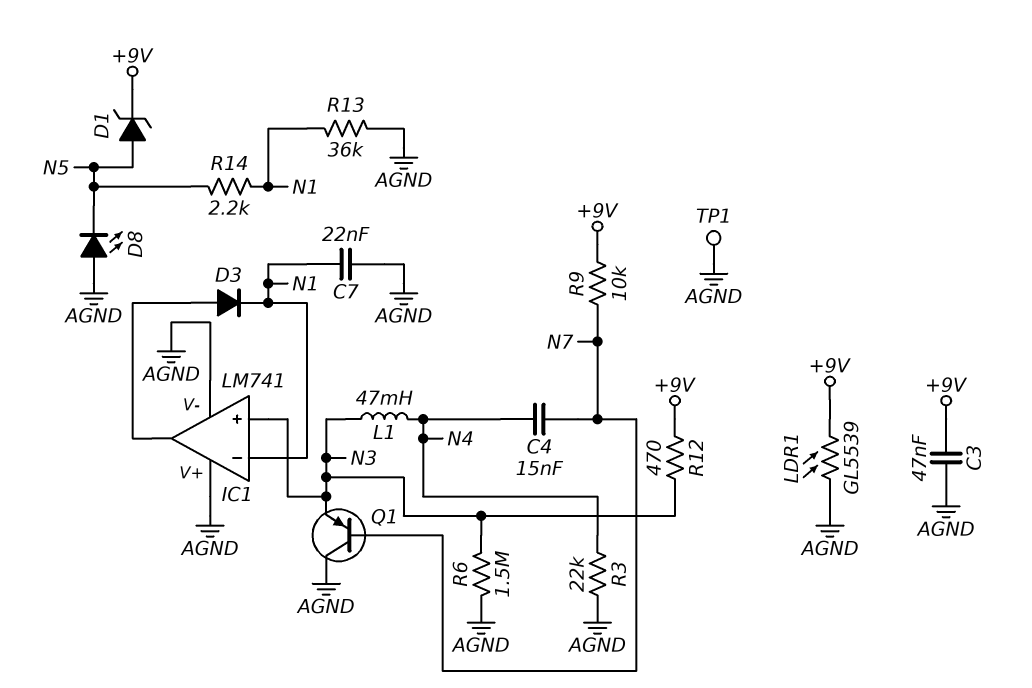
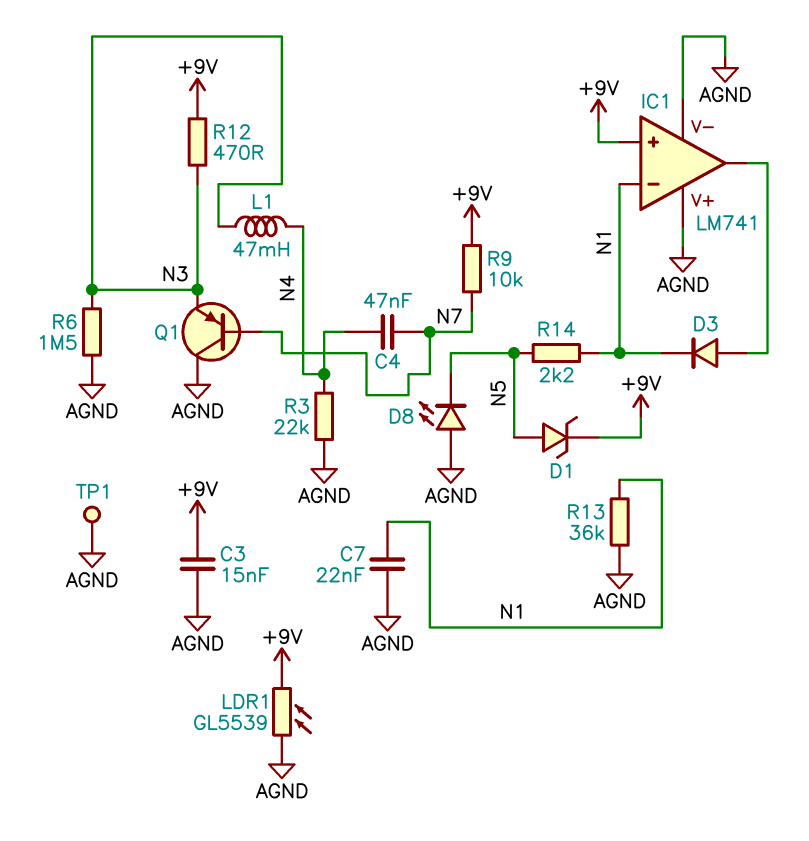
C3: 47nF (+9V, AGND) -> 15nF (+9V, AGND)
C4: 15nF (N4, N7) -> 47nF (N4, N7)
IC1 pin in+: N3 -> +9V

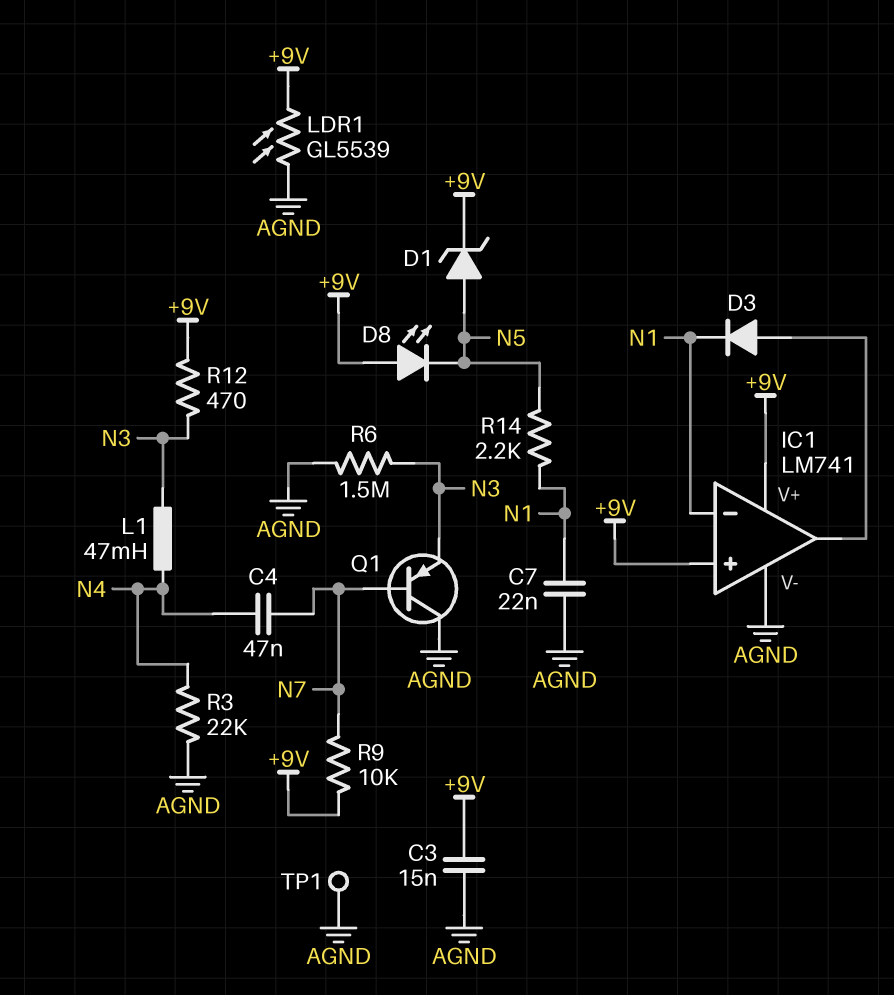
D8: LED (A AGND, K N5) -> LED (A +9V, K N5)
IC1 pin V+: AGND -> +9V
R13: 36k (AGND, N1) -> none

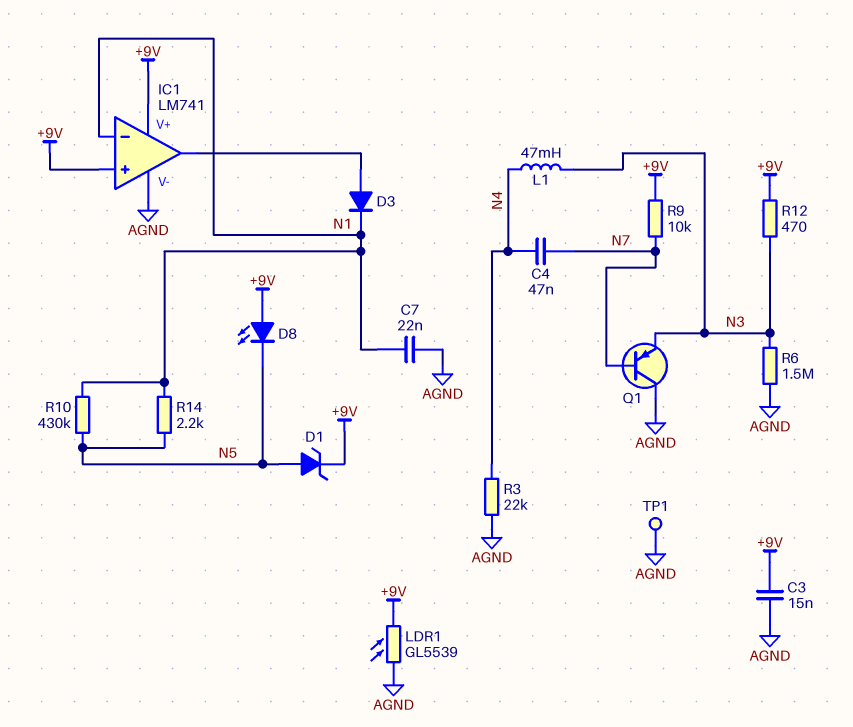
R10: none -> 430k (N1, N5)

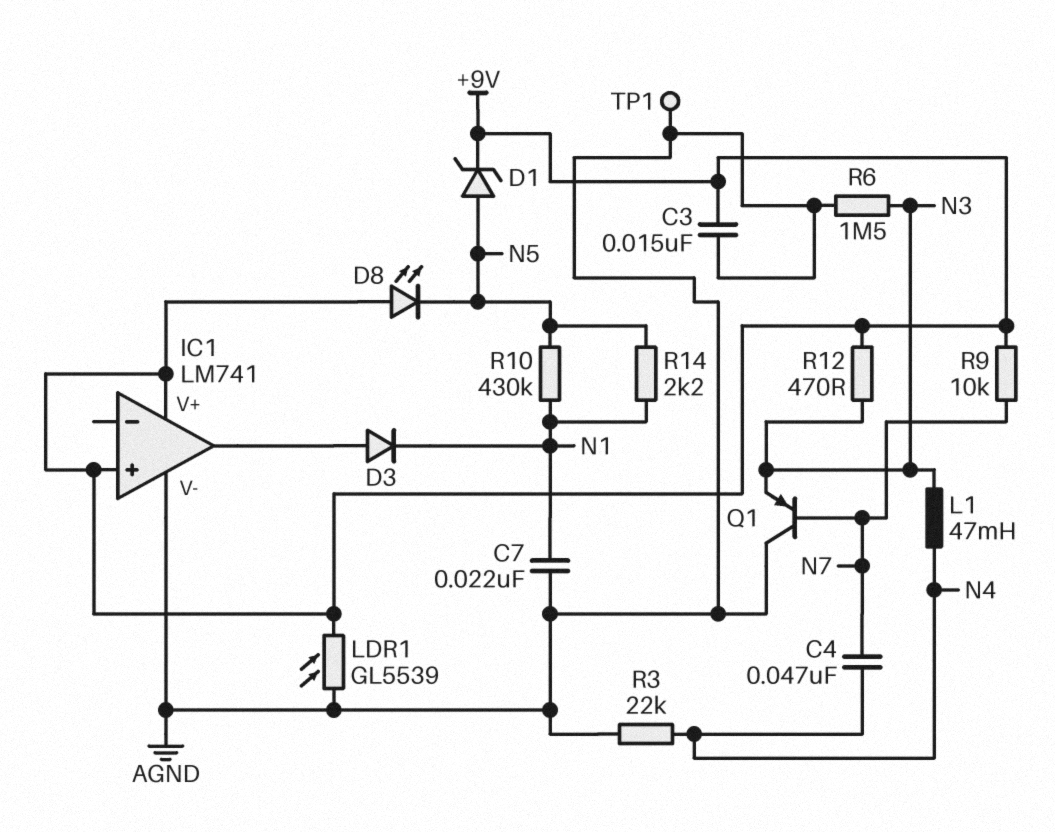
IC1 pin in-: N1 -> none

